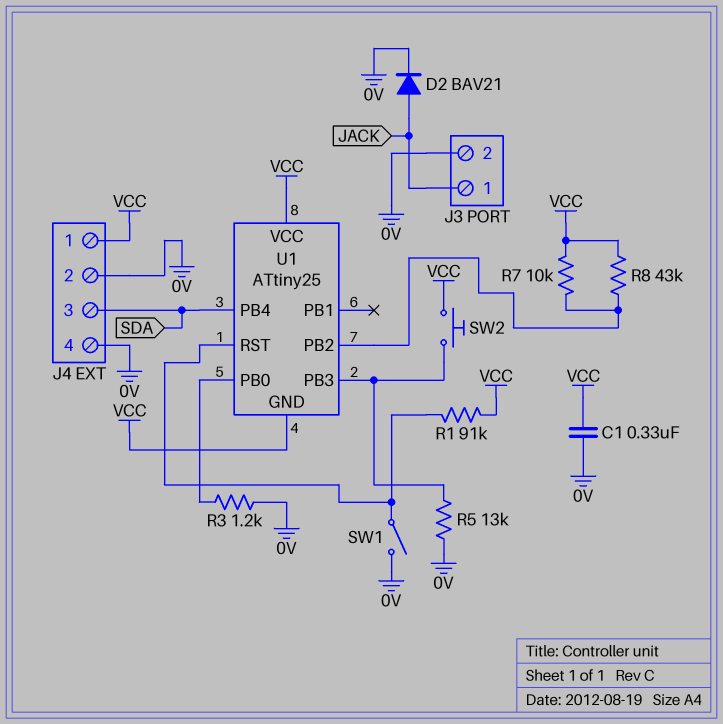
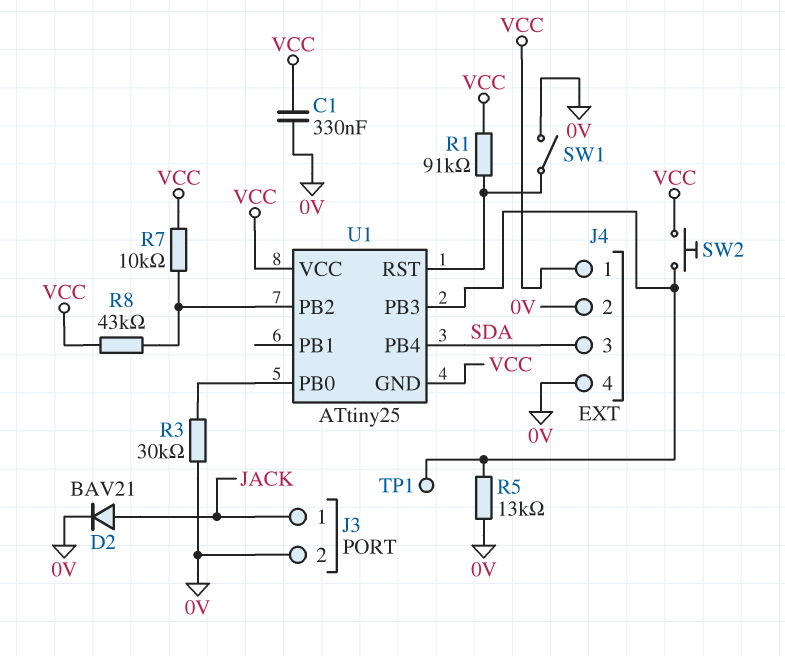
R3: 1.2k (0V, U1/PB0) -> 30k (0V, U1/PB0)
TP1: none -> test point (U1/PB3)

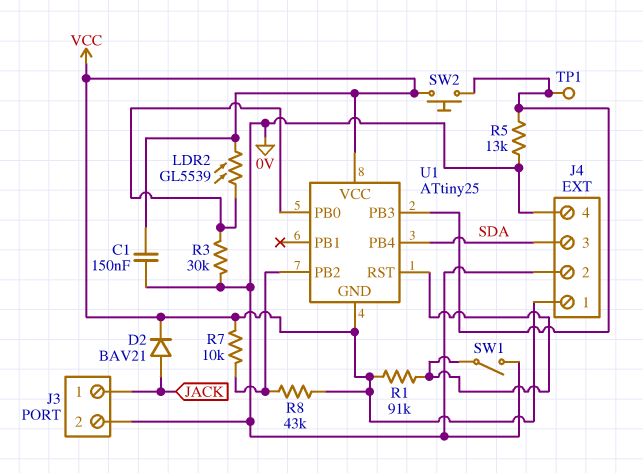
C1: 330nF (0V, VCC) -> 150nF (0V, VCC)
D2: diode BAV21 (A JACK, K 0V) -> diode BAV21 (A JACK, K VCC)
LDR2: none -> GL5539 (U1/PB0, VCC)

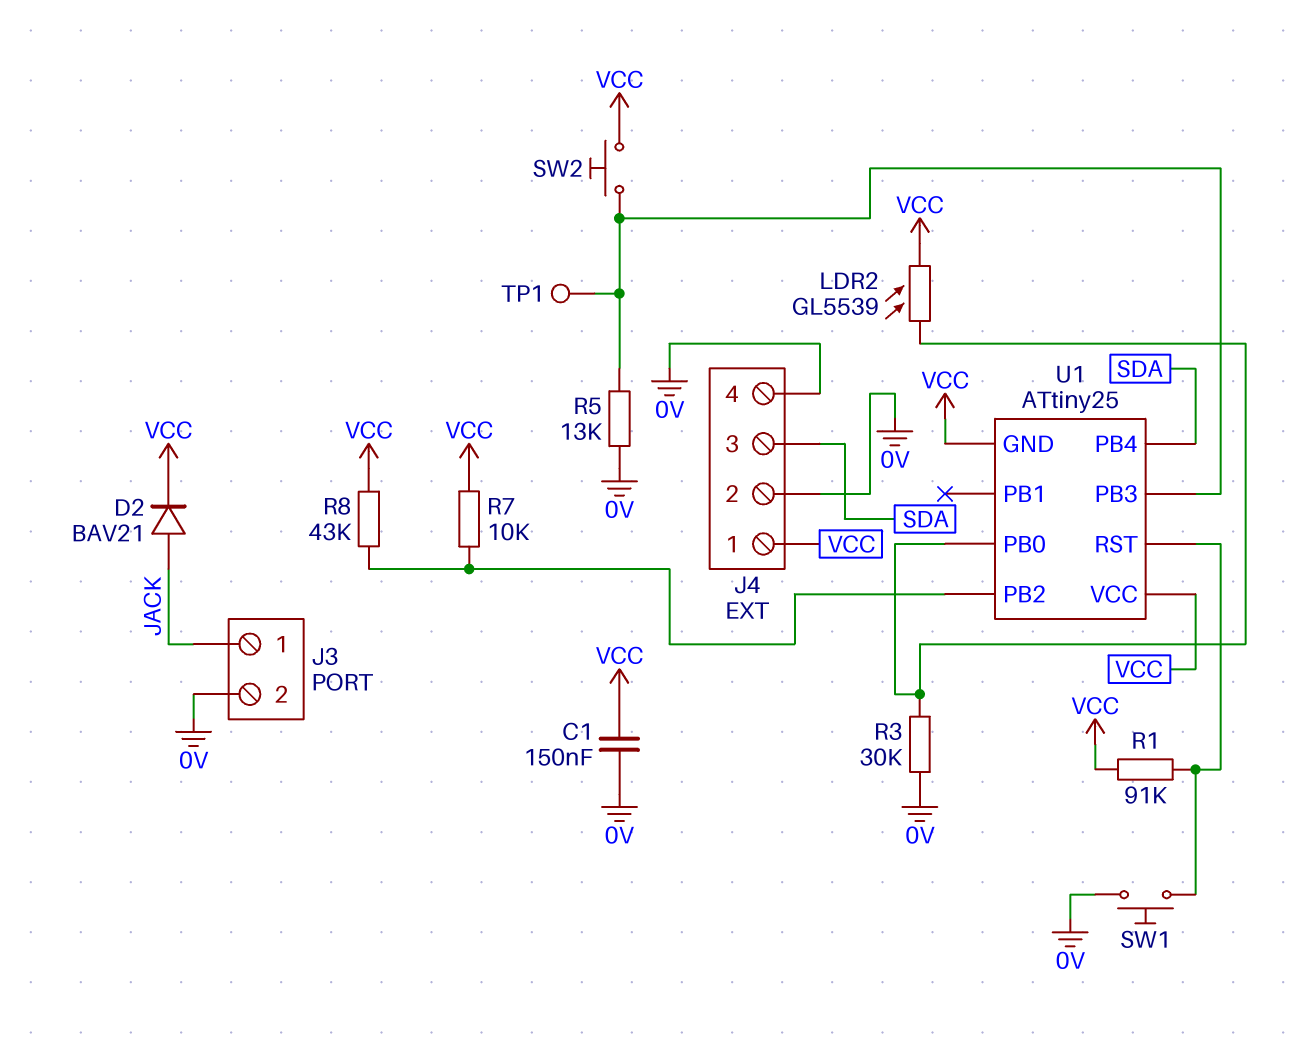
SW1: switch (0V, U1/RST) -> button (0V, U1/RST)

